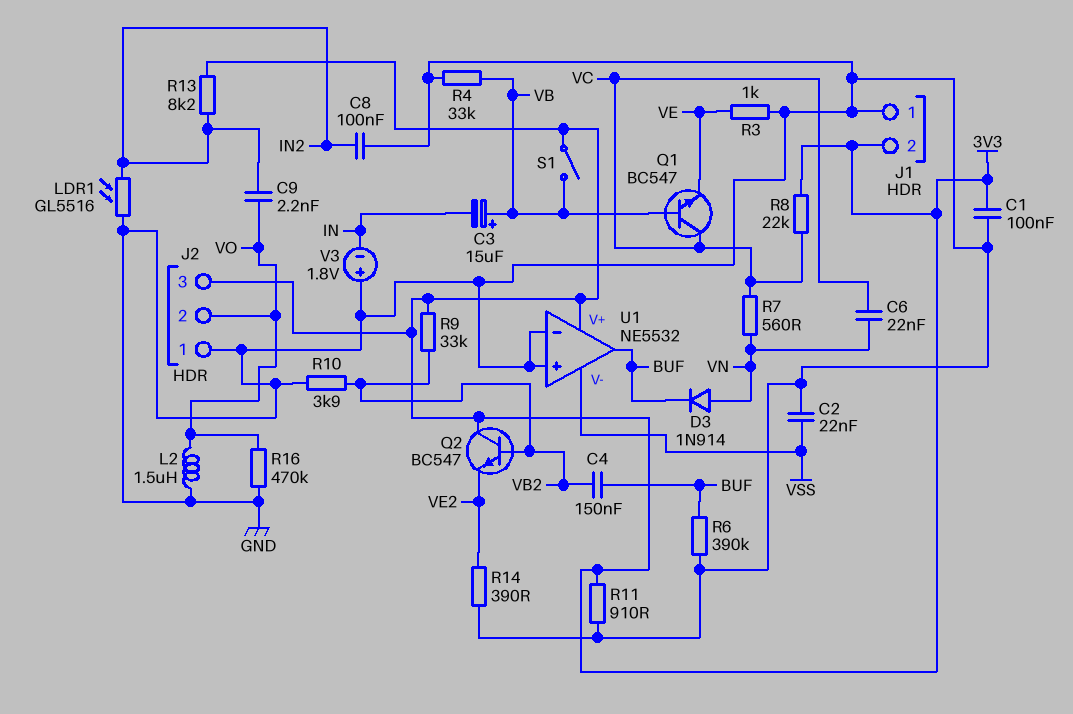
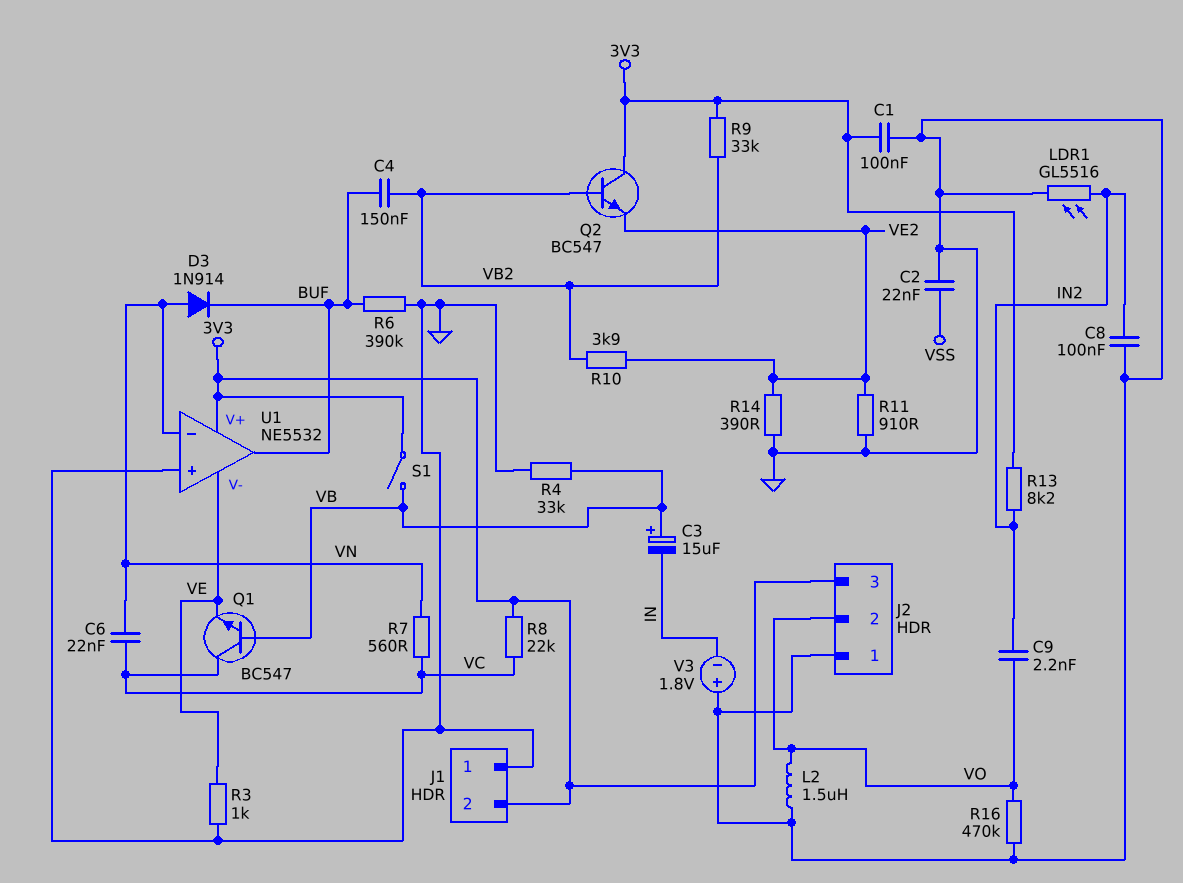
R10: 3.9k (GND, VB2) -> 3.9k (VB2, VE2)
R11: 910 (3V3, GND) -> 910 (GND, VE2)
U1 pin V-: VSS -> VE
U1 pin in-: GND -> VN

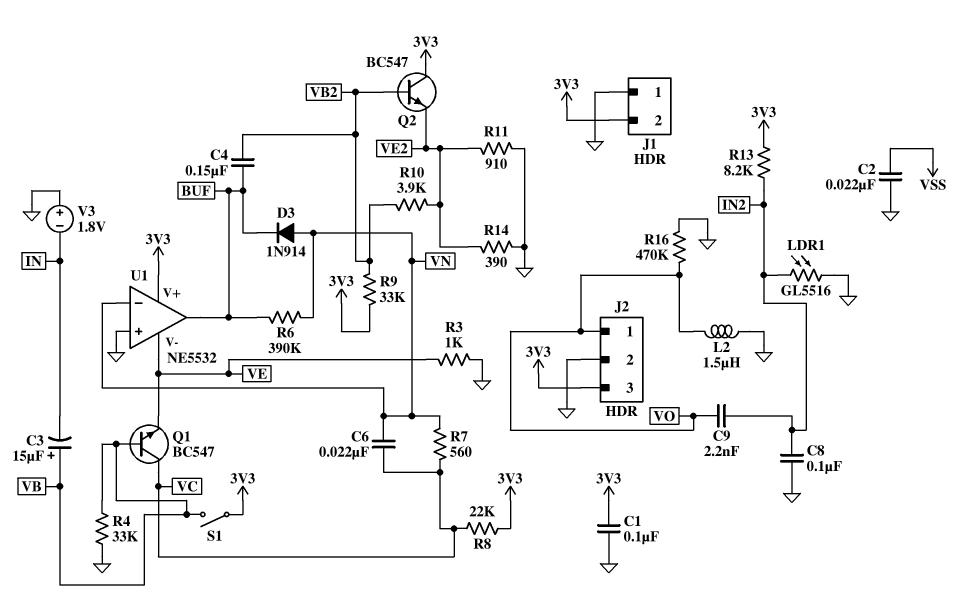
J2 pin 1: GND -> VO
J2 pin 2: VO -> GND
R6: 390k (BUF, GND) -> 390k (BUF, VN)

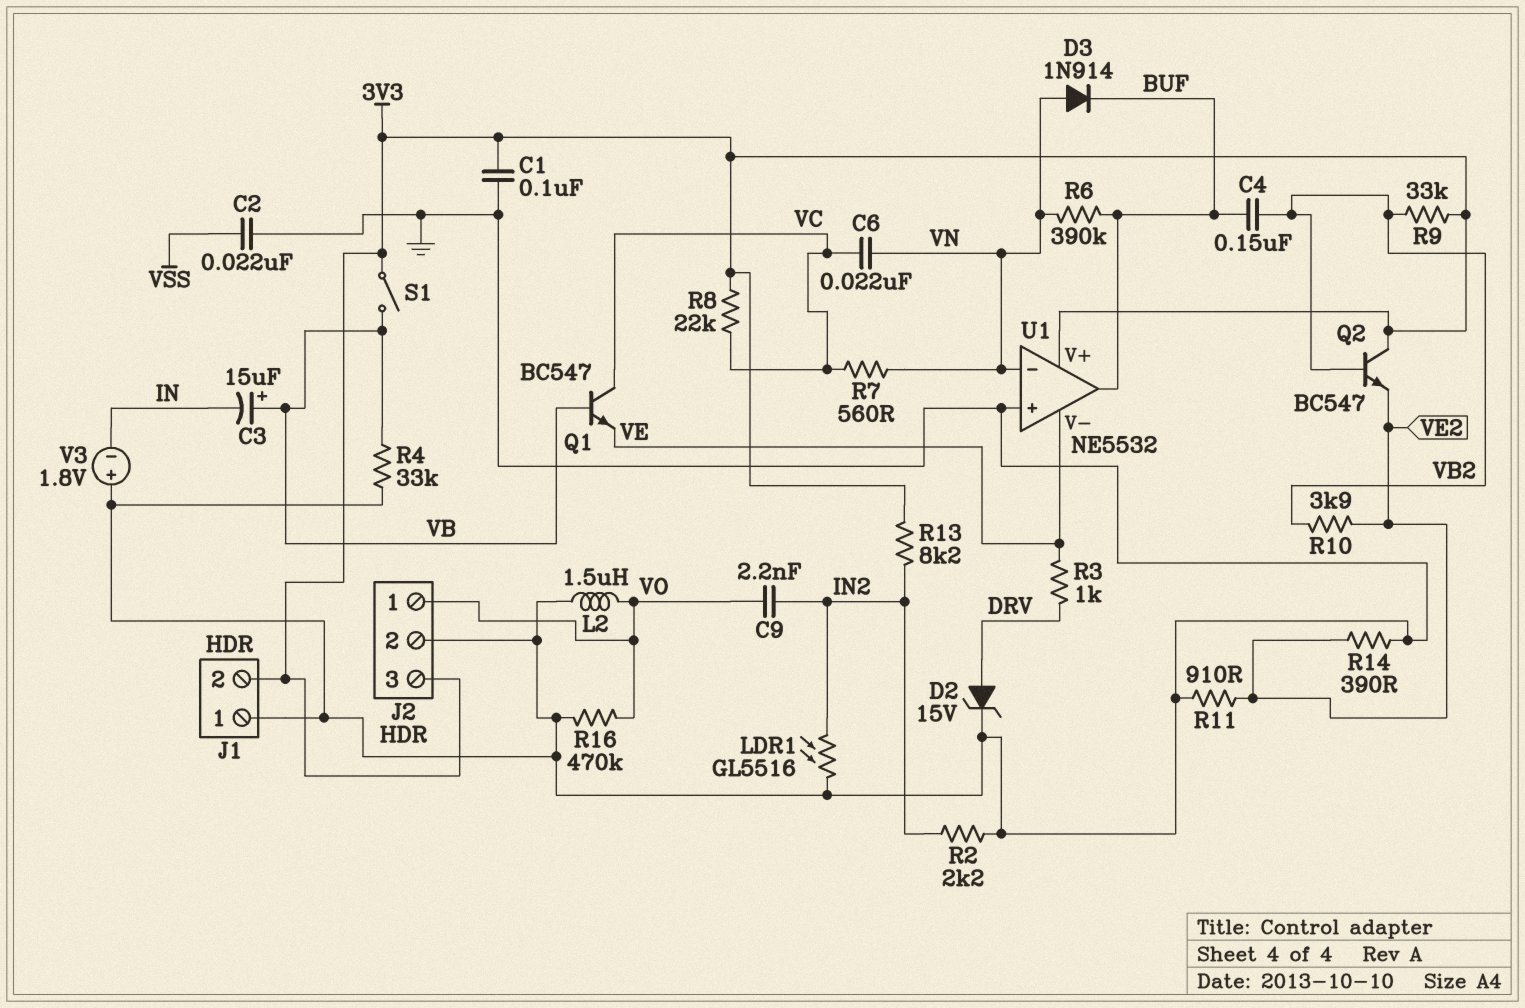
C8: 100nF (GND, IN2) -> none
D2: none -> zener 15V (A DRV, K GND)
R2: none -> 2.2k (GND, IN2)
R3: 1k (GND, VE) -> 1k (DRV, VE)

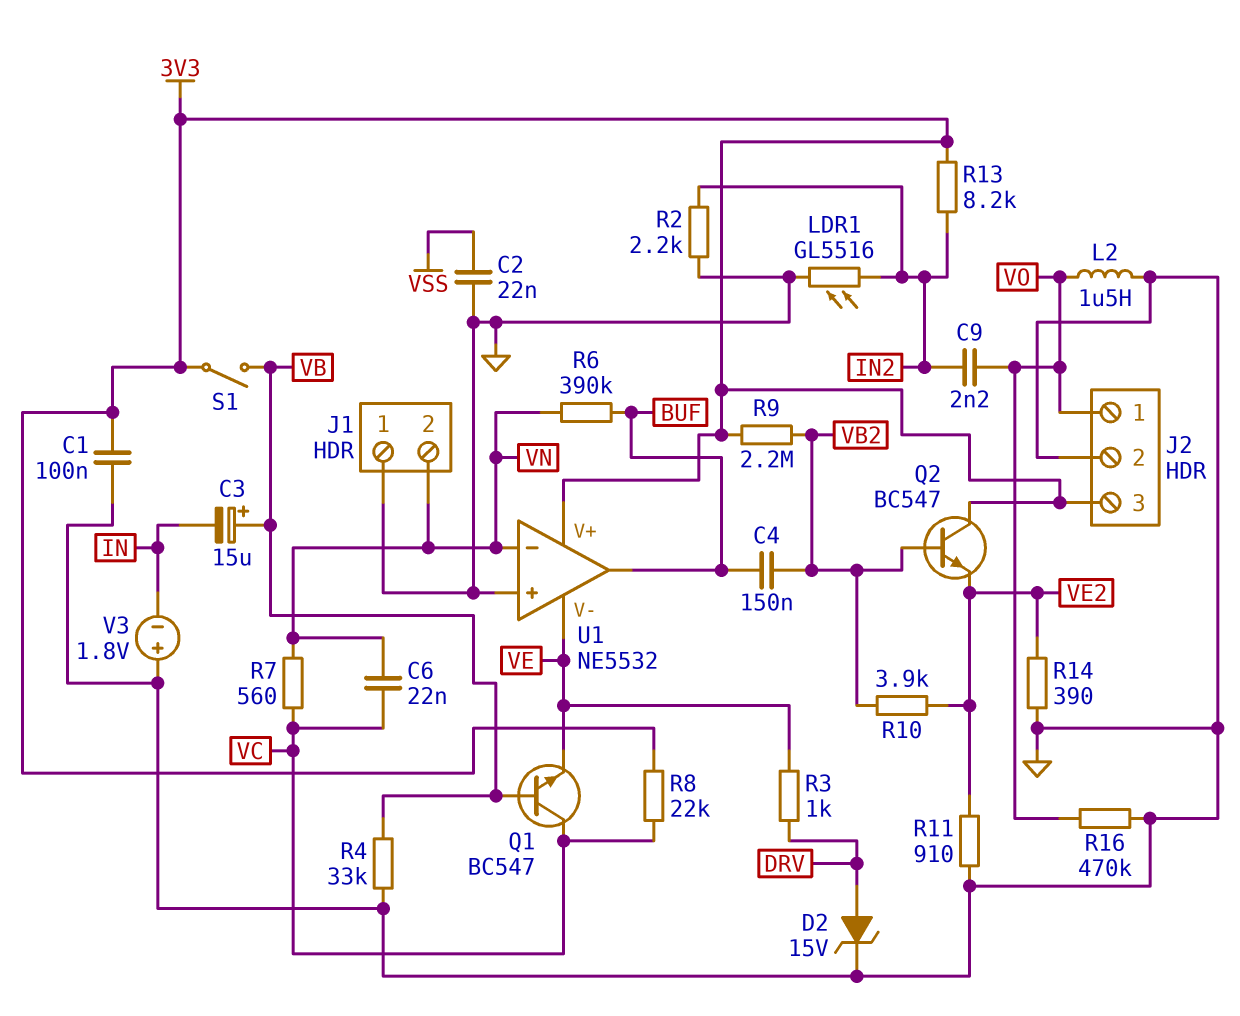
D3: diode 1N914 (A VN, K BUF) -> none
J1 pin 2: 3V3 -> VN
R9: 33k (3V3, VB2) -> 2.2M (3V3, VB2)

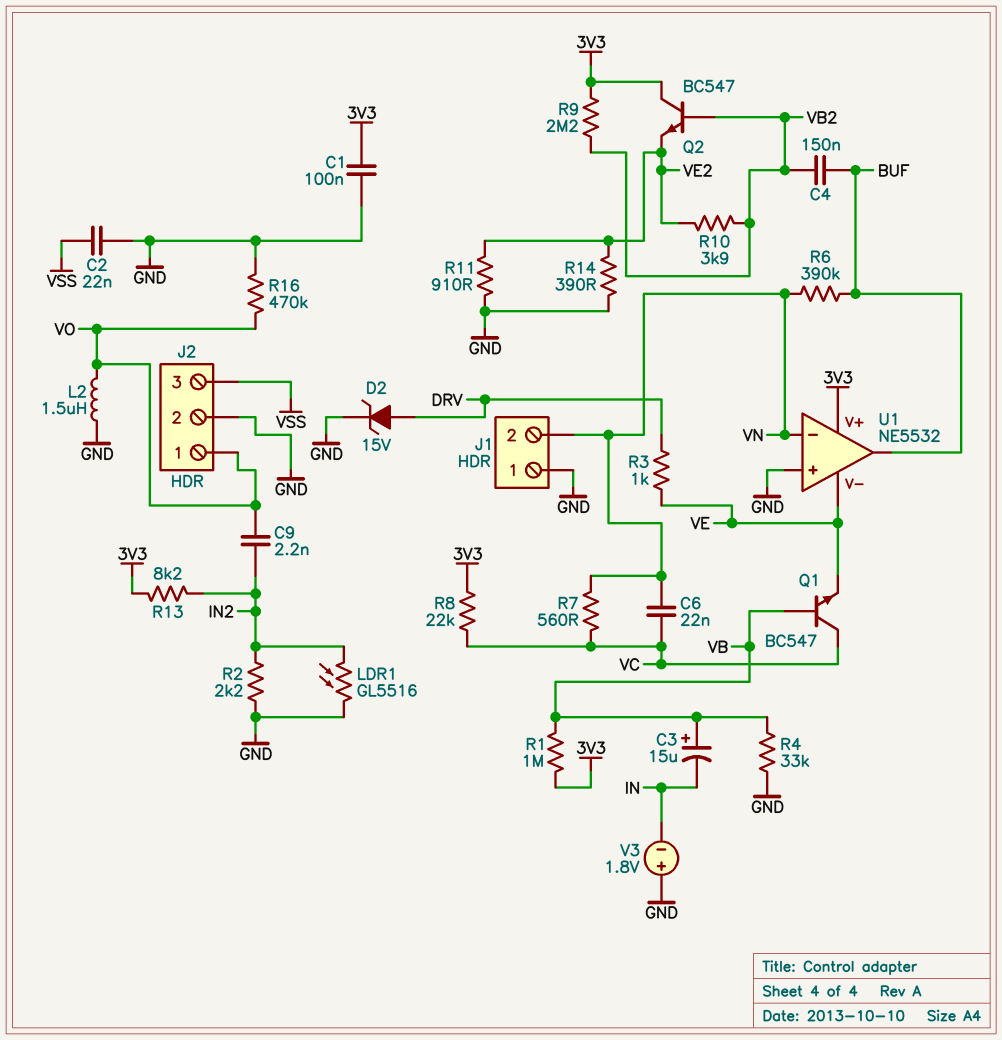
J2 pin 3: 3V3 -> VSS
R1: none -> 1M (3V3, VB)
S1: switch (3V3, VB) -> none

